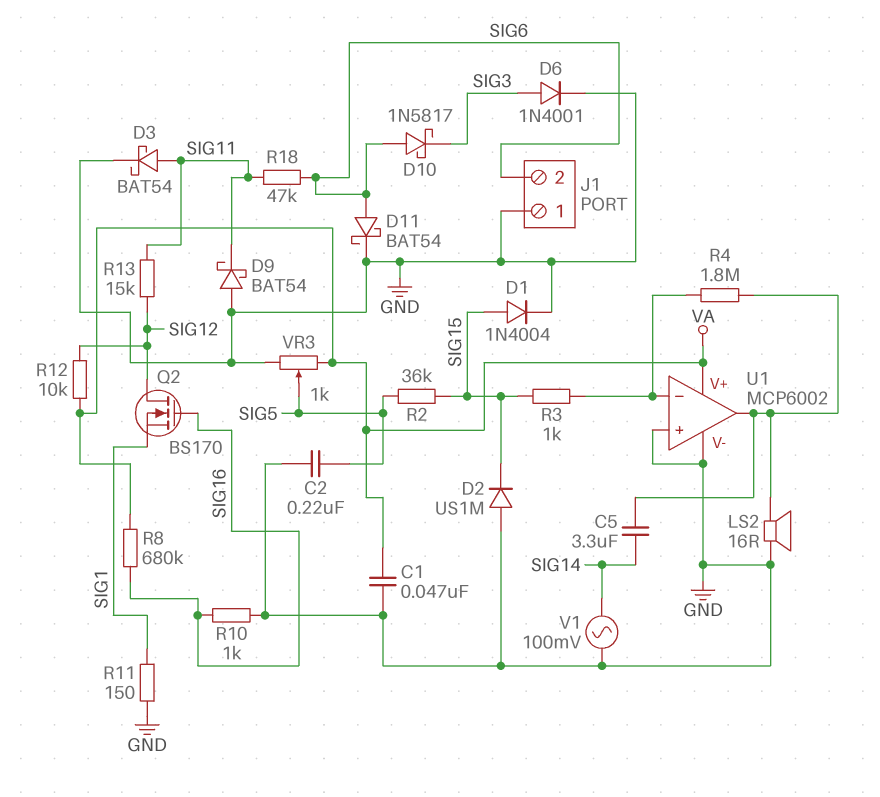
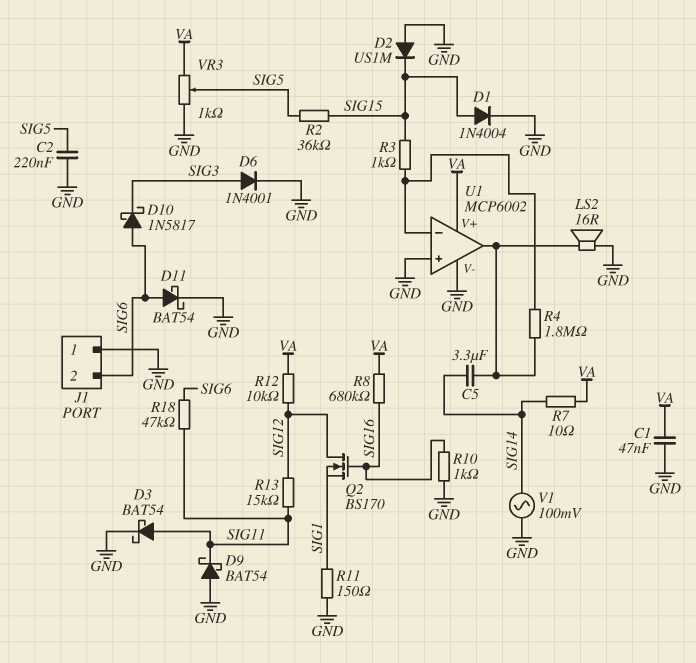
R7: none -> 10 (SIG14, VA)

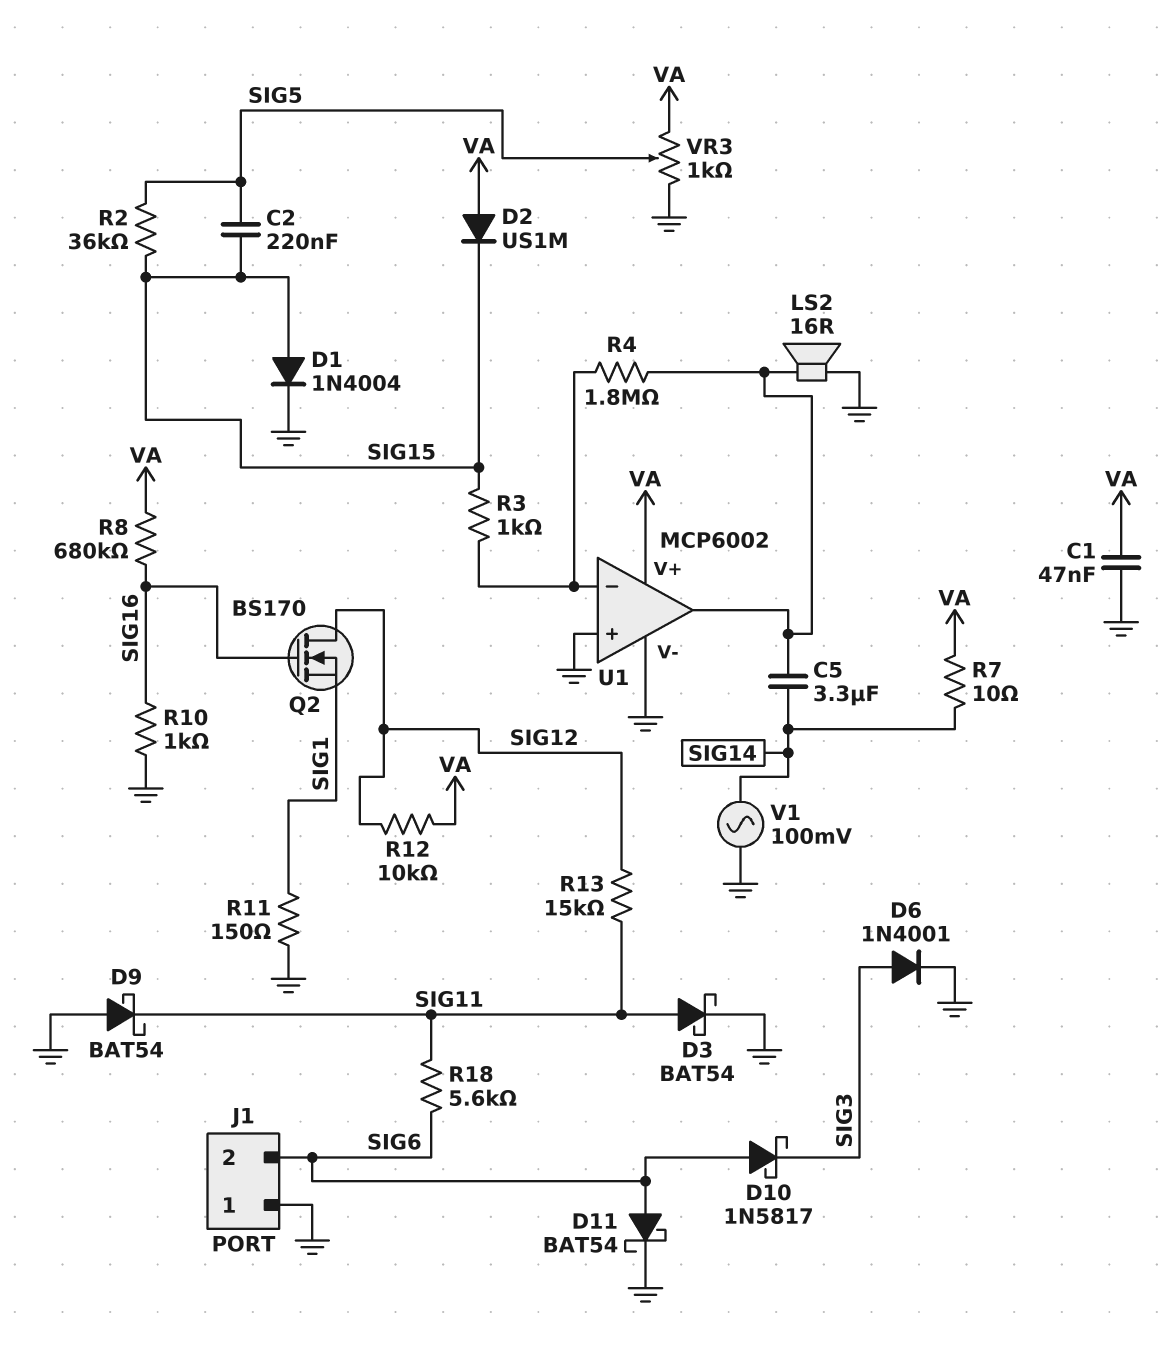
C2: 220nF (GND, SIG5) -> 220nF (SIG5, SIG15)
D2: diode US1M (A GND, K SIG15) -> diode US1M (A VA, K SIG15)
R18: 47k (SIG6, SIG11) -> 5.6k (SIG6, SIG11)

